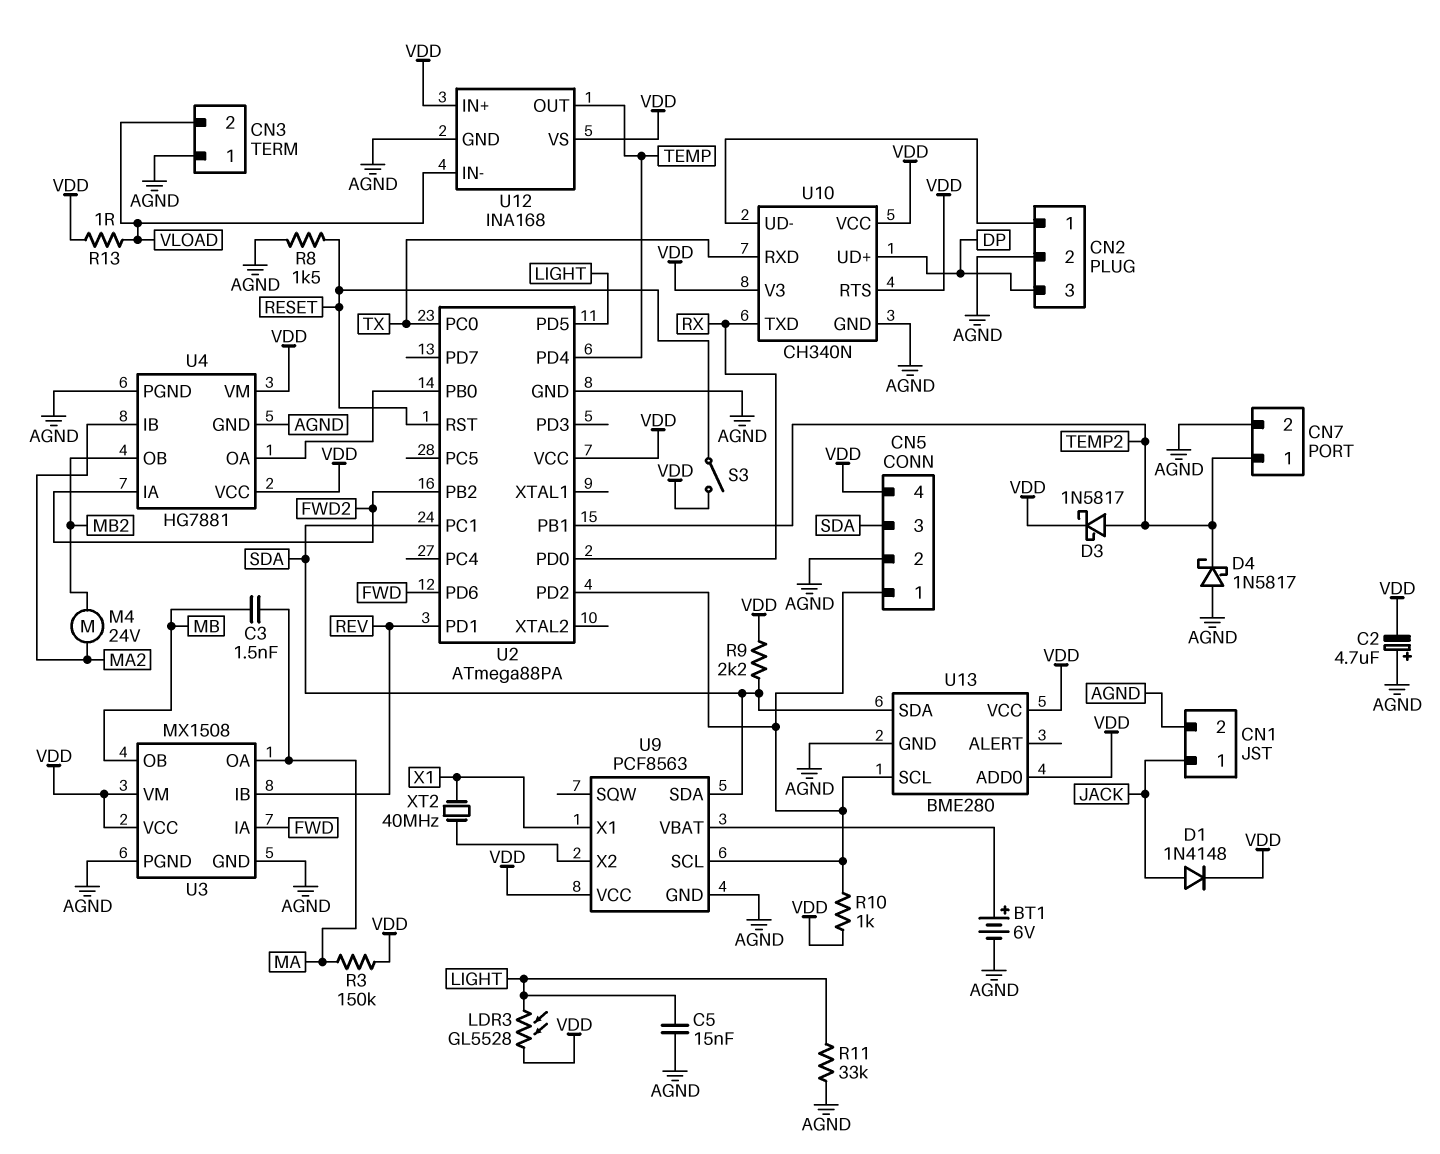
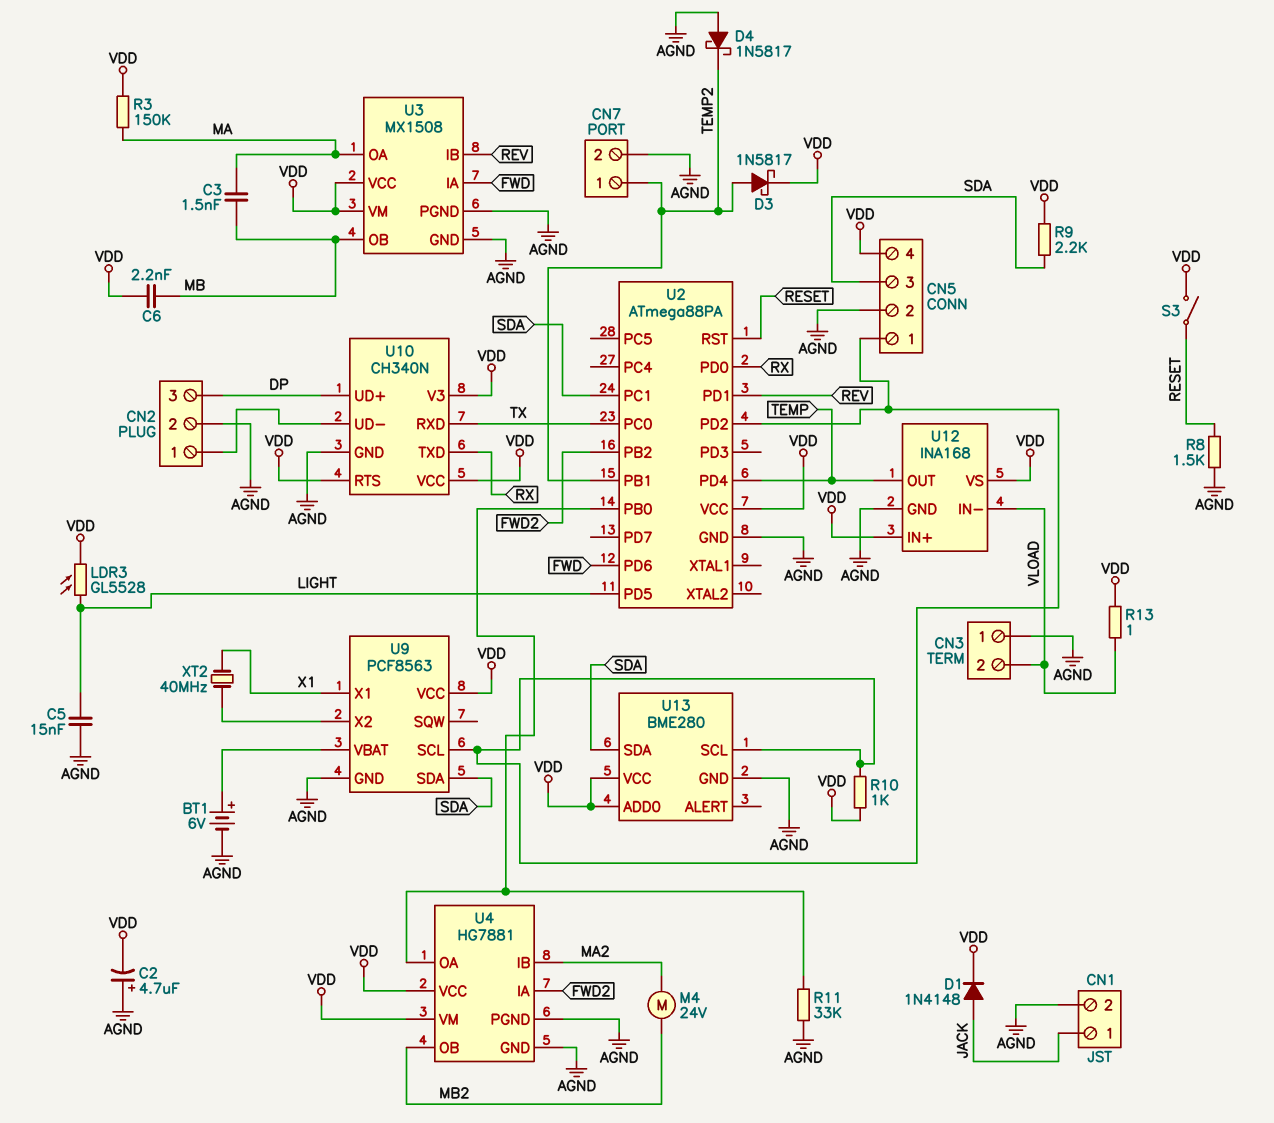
C6: none -> 2.2nF (MB, VDD)
R11: 33k (AGND, LIGHT) -> 33k (AGND, U2/PB0)

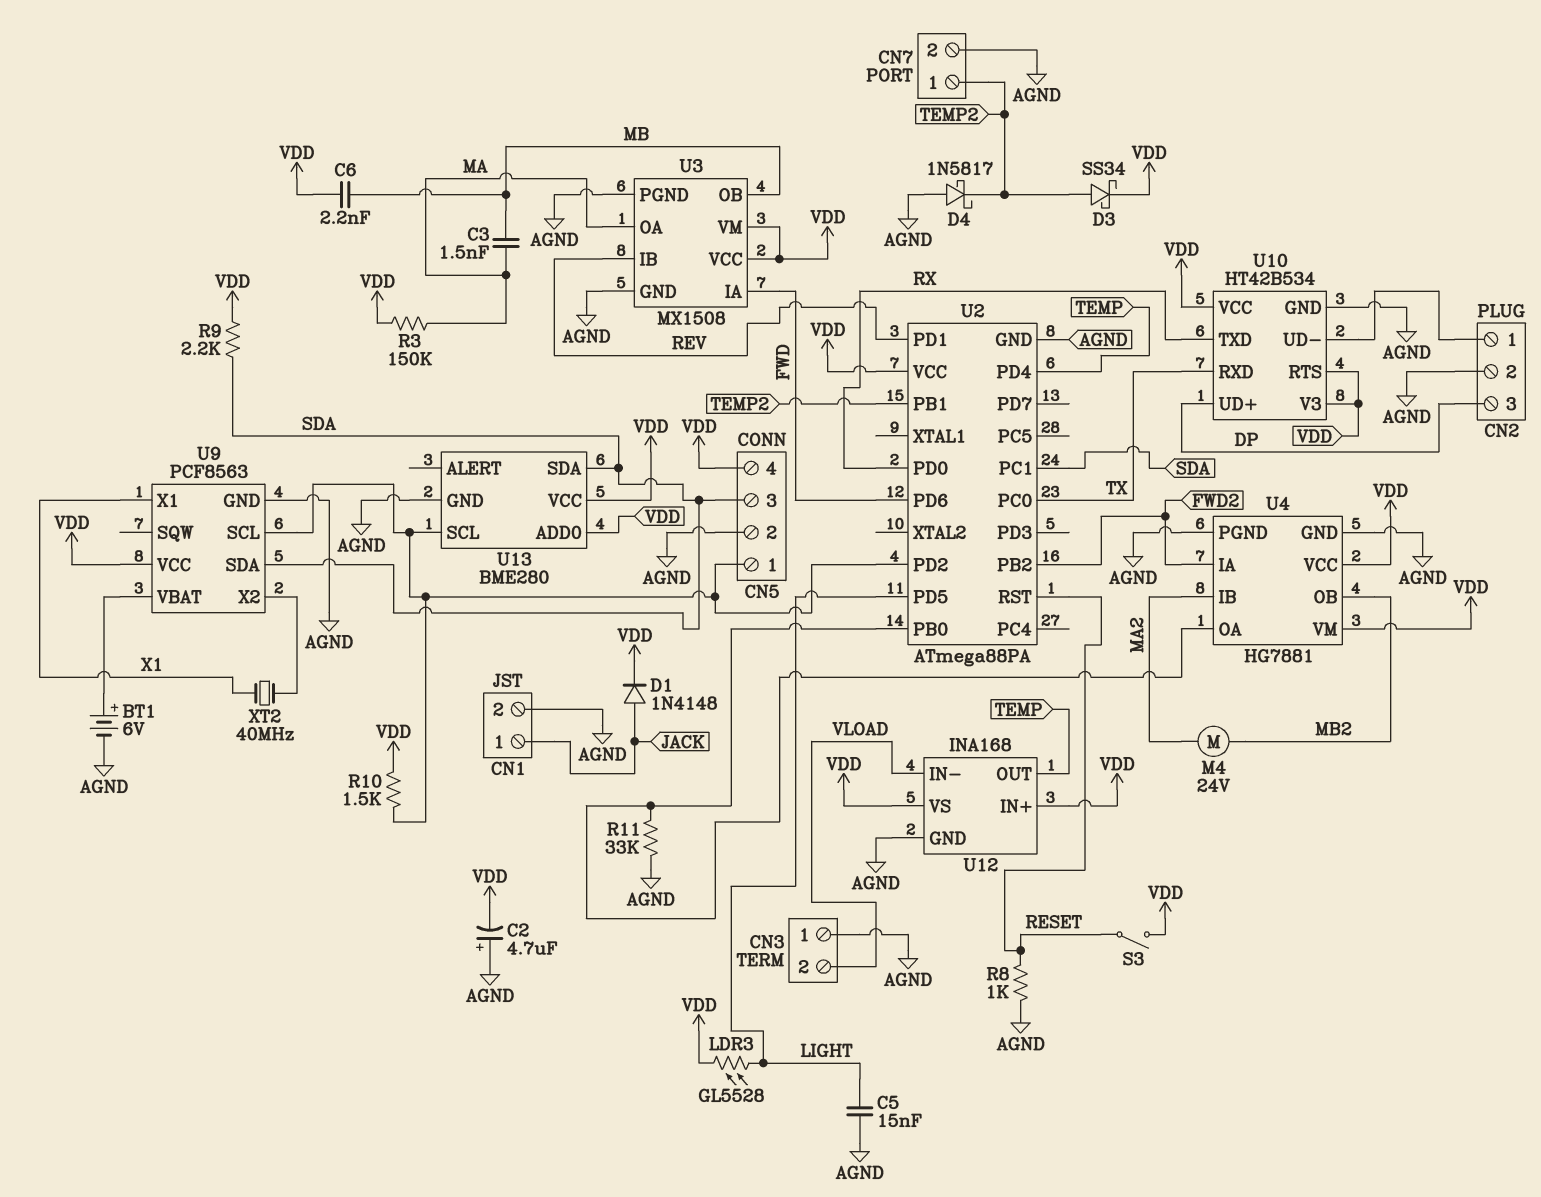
D3: schottky 1N5817 (A TEMP2, K VDD) -> schottky SS34 (A TEMP2, K VDD)
R8: 1.5k (AGND, RESET) -> 1k (AGND, RESET)
R10: 1k (CN5/1, VDD) -> 1.5k (CN5/1, VDD)
R13: 1 (VDD, VLOAD) -> none
U10: CH340N -> HT42B534

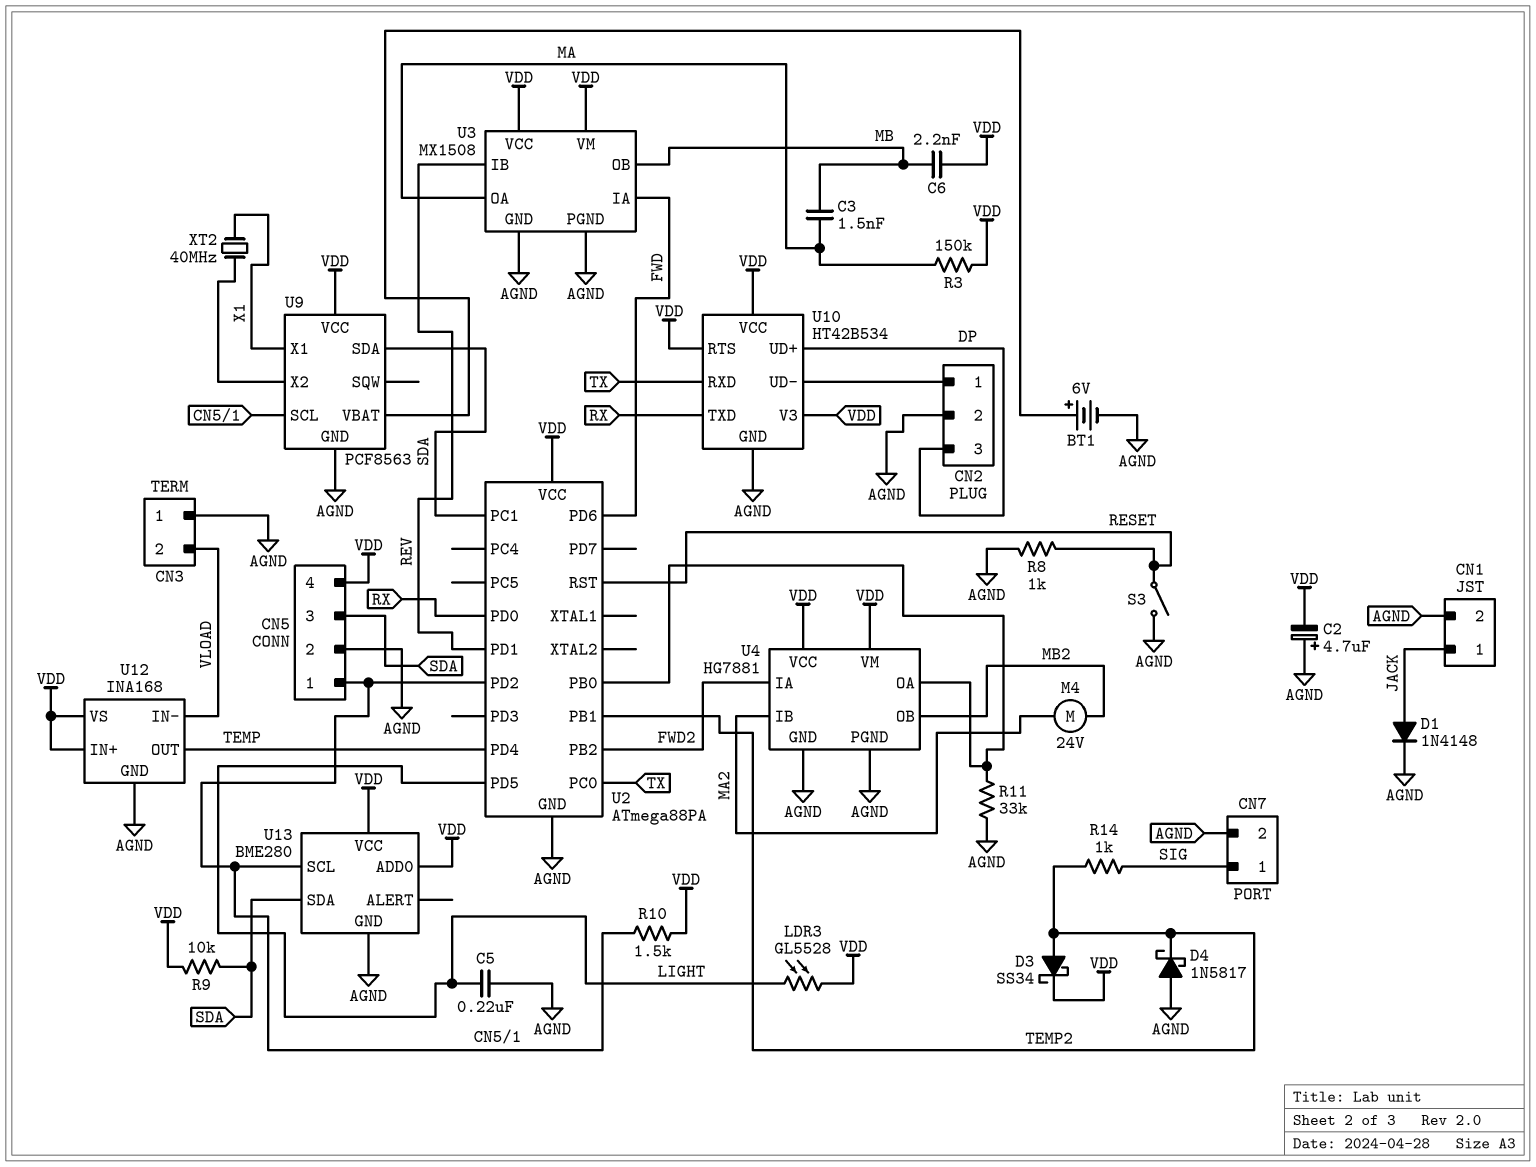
C5: 15nF (AGND, LIGHT) -> 220nF (AGND, LIGHT)
CN7 pin 1: TEMP2 -> SIG
D1: diode 1N4148 (A JACK, K VDD) -> diode 1N4148 (A JACK, K AGND)
R9: 2.2k (SDA, VDD) -> 10k (SDA, VDD)
R14: none -> 1k (SIG, TEMP2)
S3: switch (RESET, VDD) -> switch (AGND, RESET)

